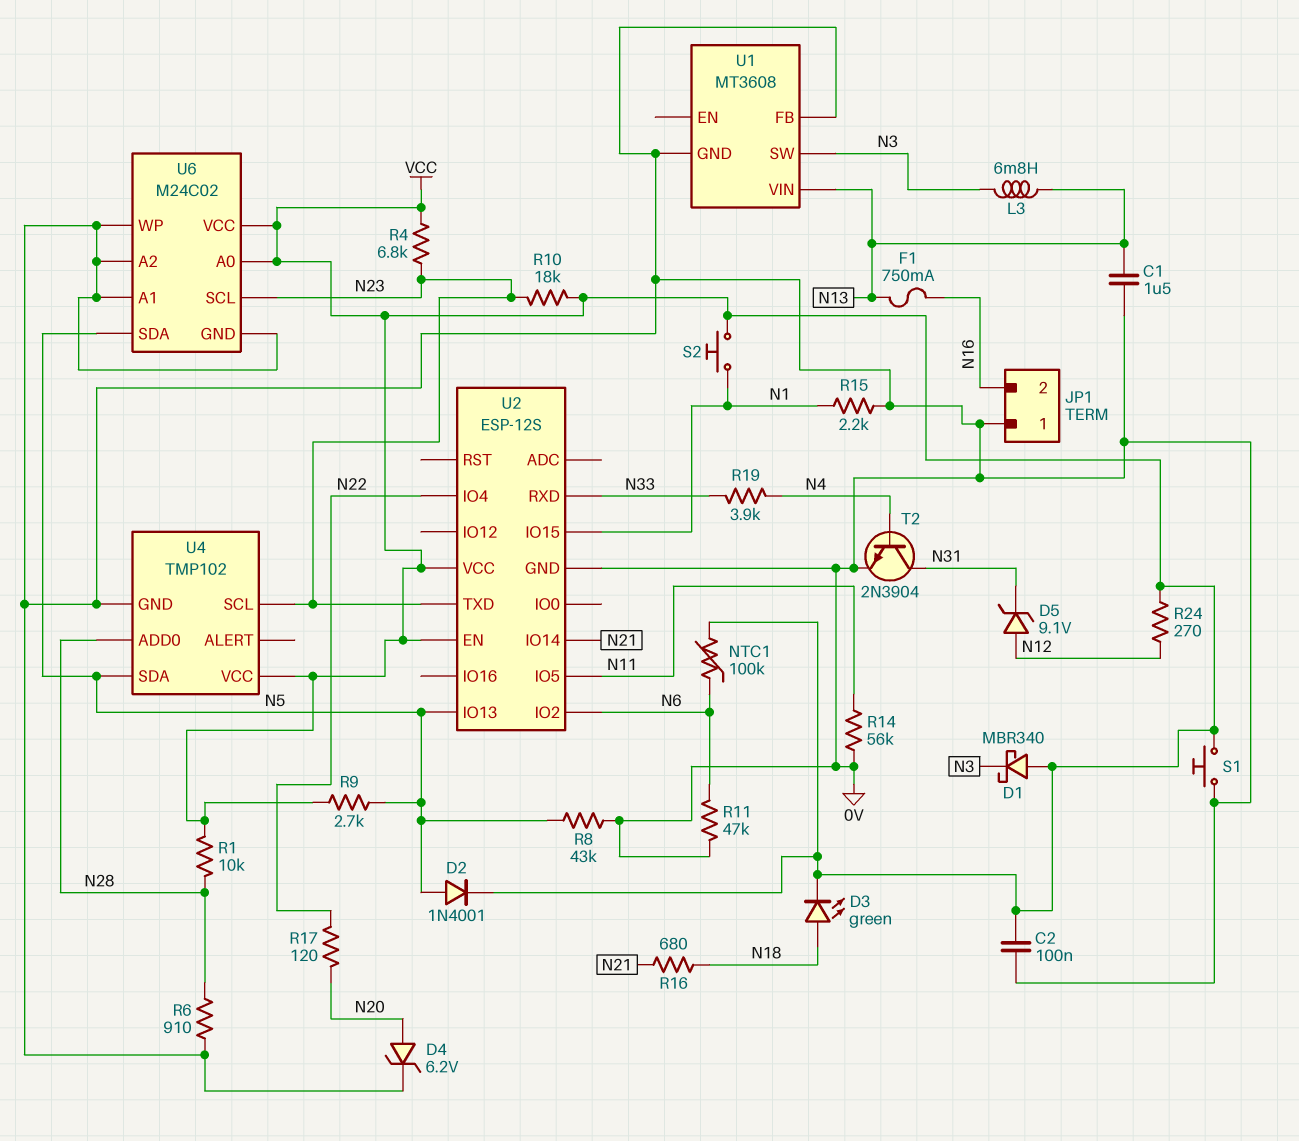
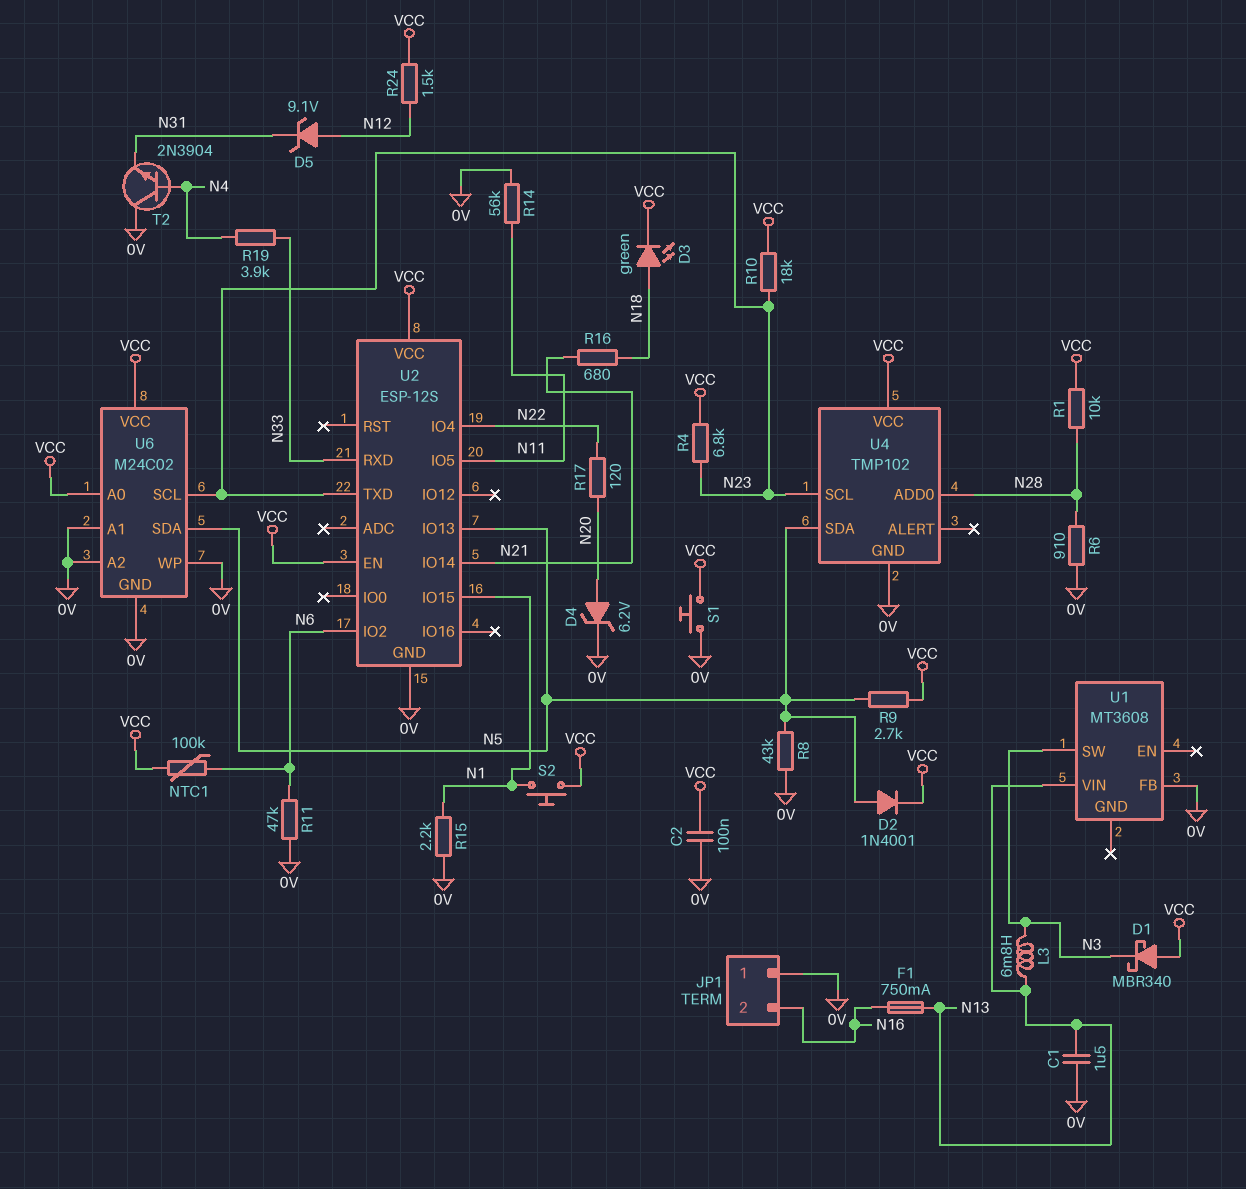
R24: 270 (N12, VCC) -> 1.5k (N12, VCC)
T2: NPN 2N3904 (B N4, C N31, E 0V) -> NPN 2N3904 (B N4, C 0V, E N31)
U1 pin GND: 0V -> none

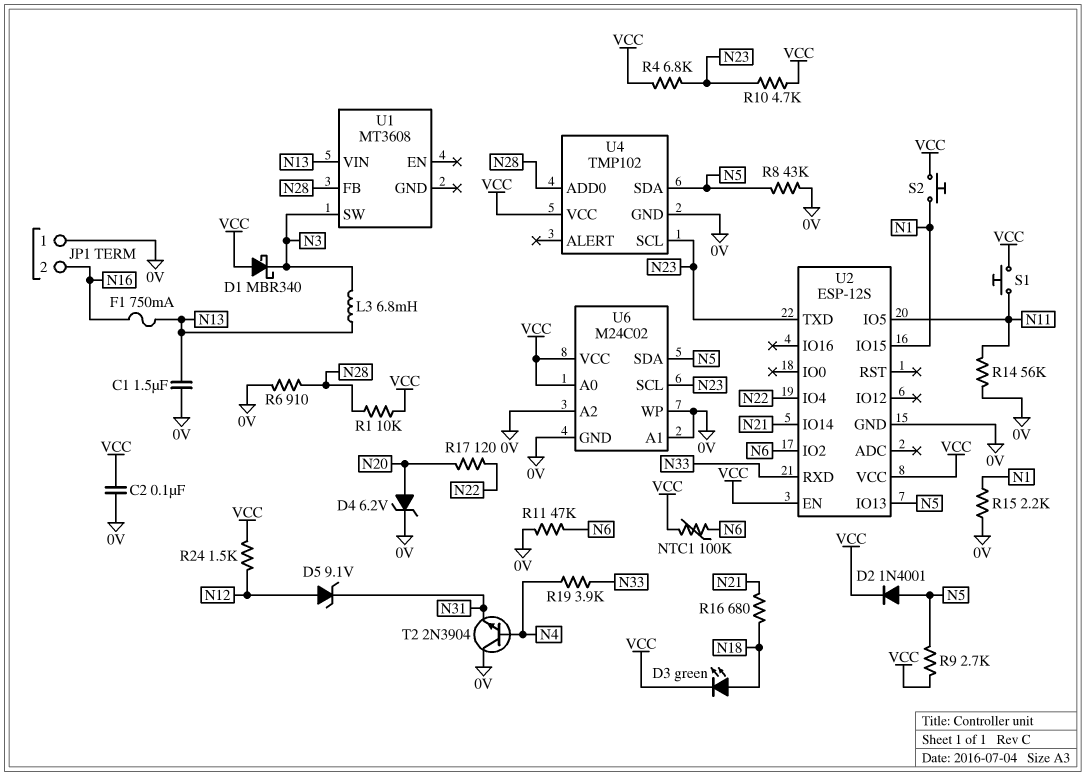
R10: 18k (N23, VCC) -> 4.7k (N23, VCC)
S1: button (0V, VCC) -> button (N11, VCC)
U1 pin FB: 0V -> N28

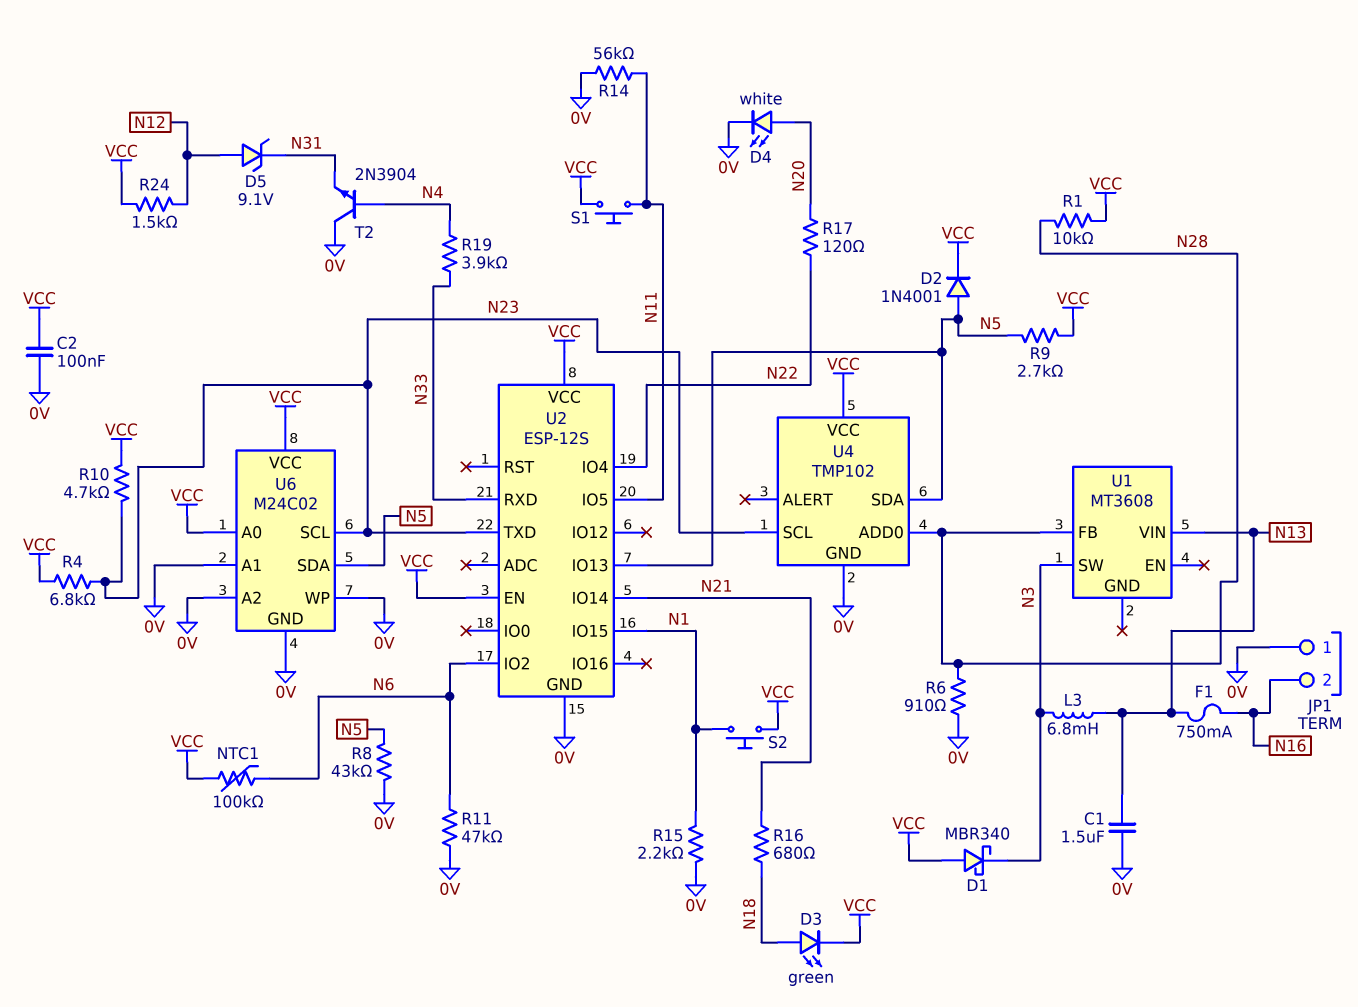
D4: zener 6.2V (A N20, K 0V) -> LED white (A N20, K 0V)

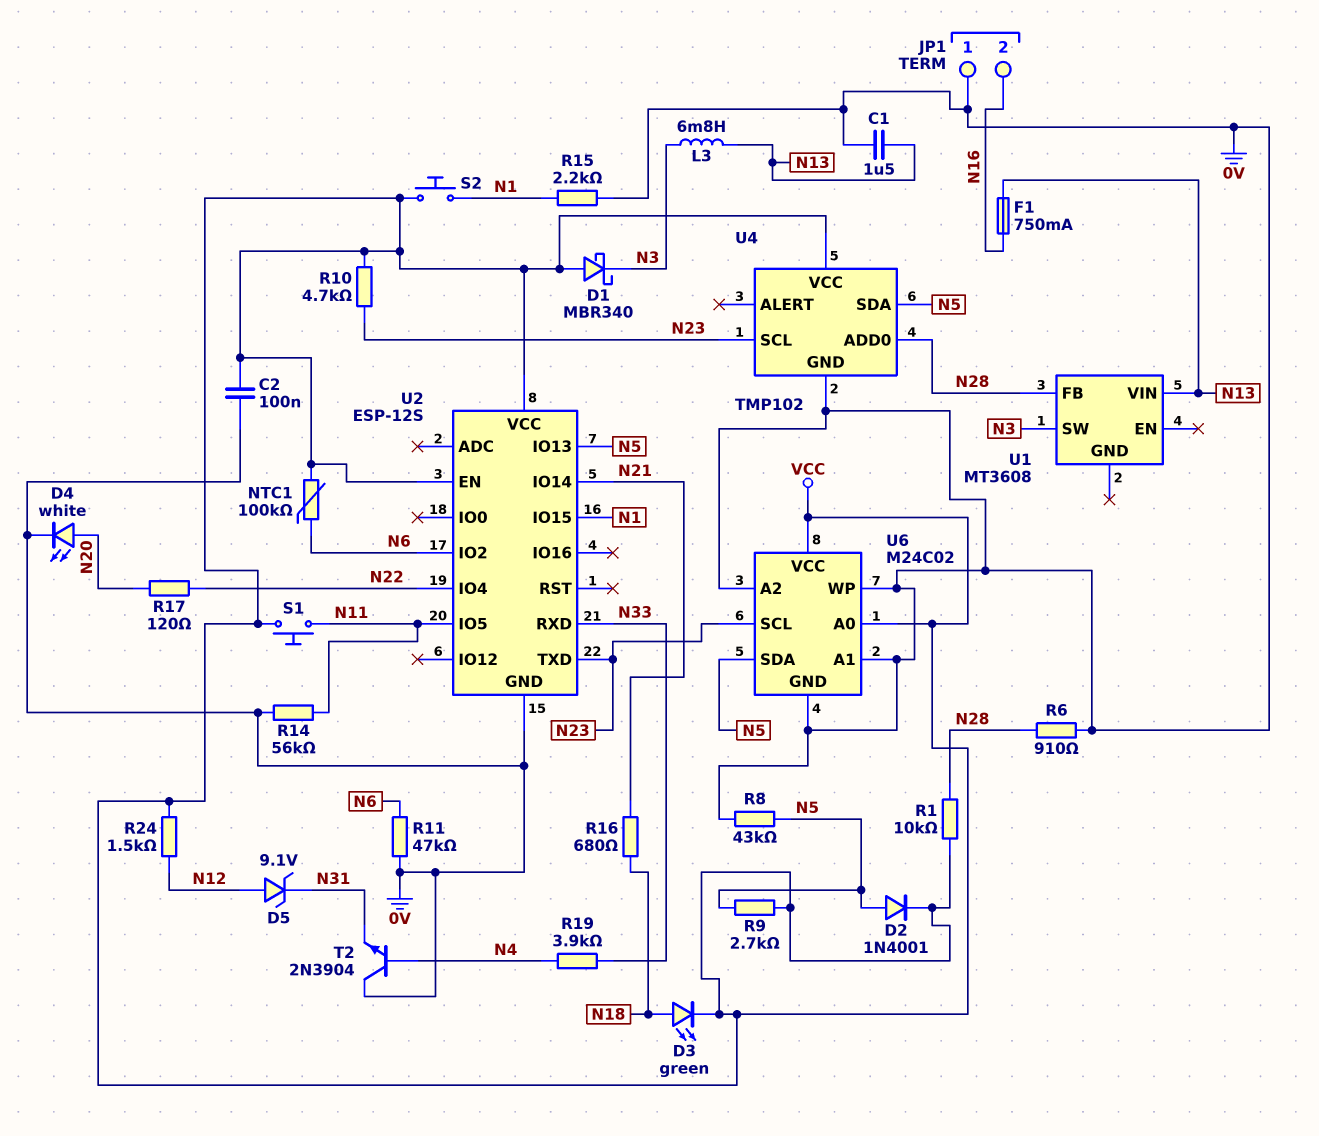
R4: 6.8k (N23, VCC) -> none

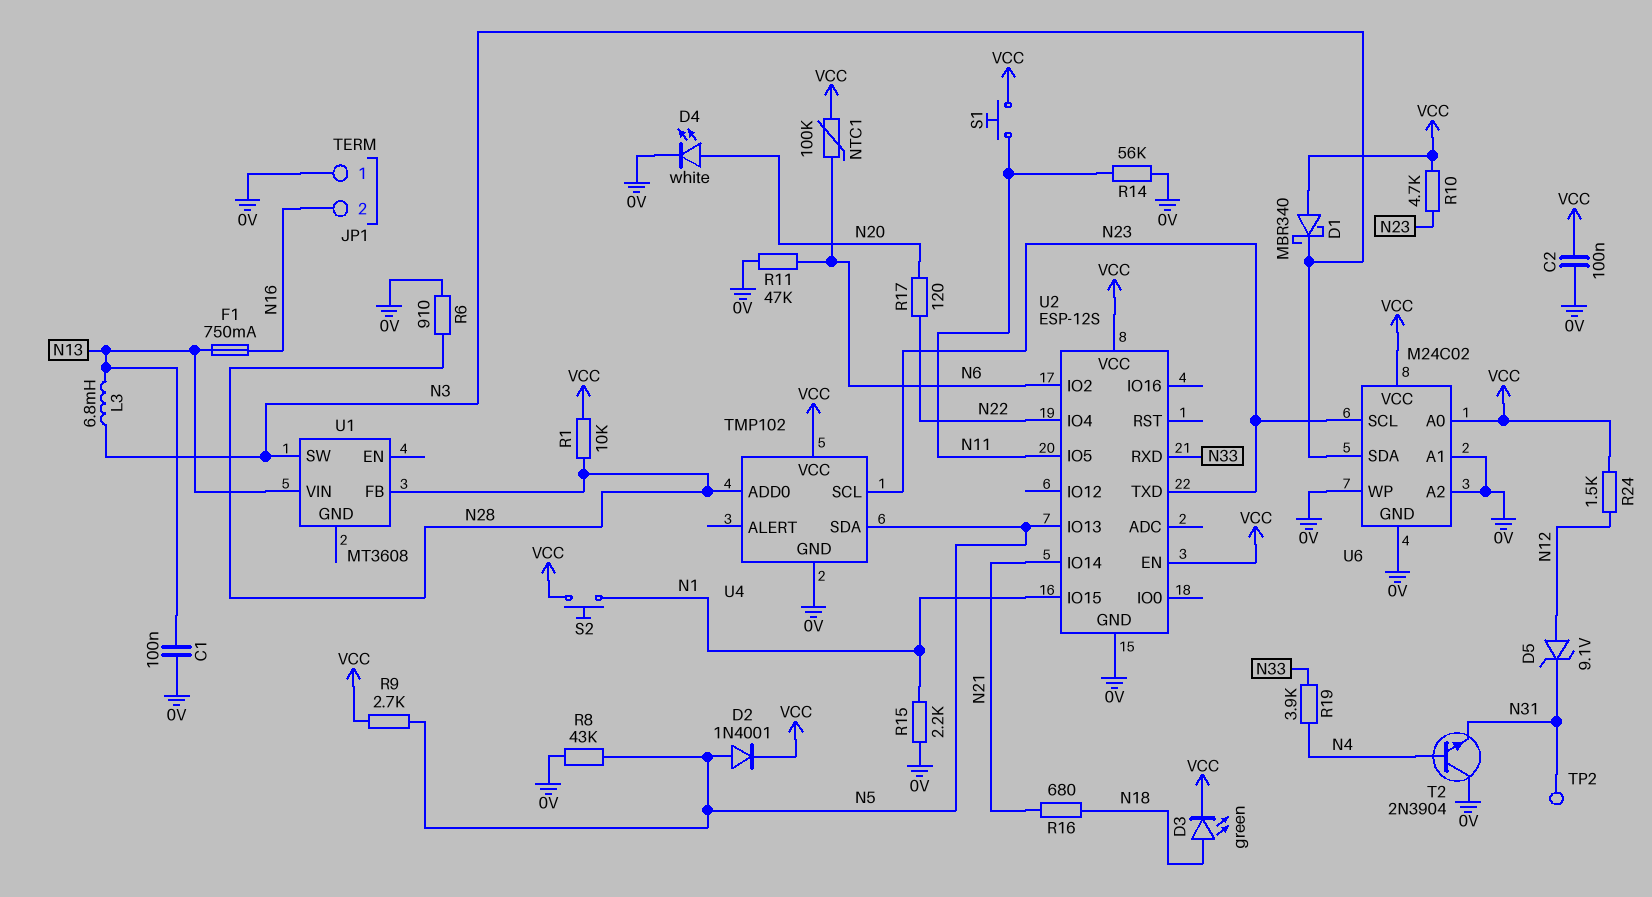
C1: 1.5uF (0V, N13) -> 100nF (0V, N13)
TP2: none -> test point (N31)
U6 pin SDA: N5 -> N3

